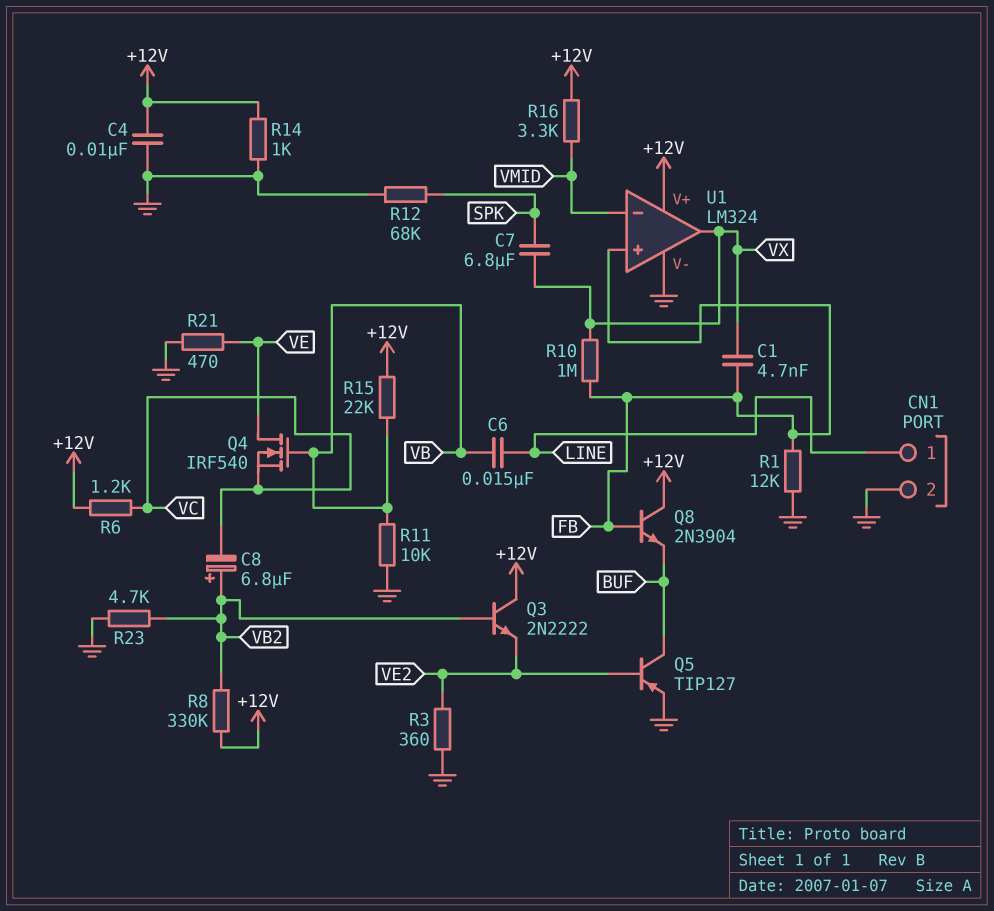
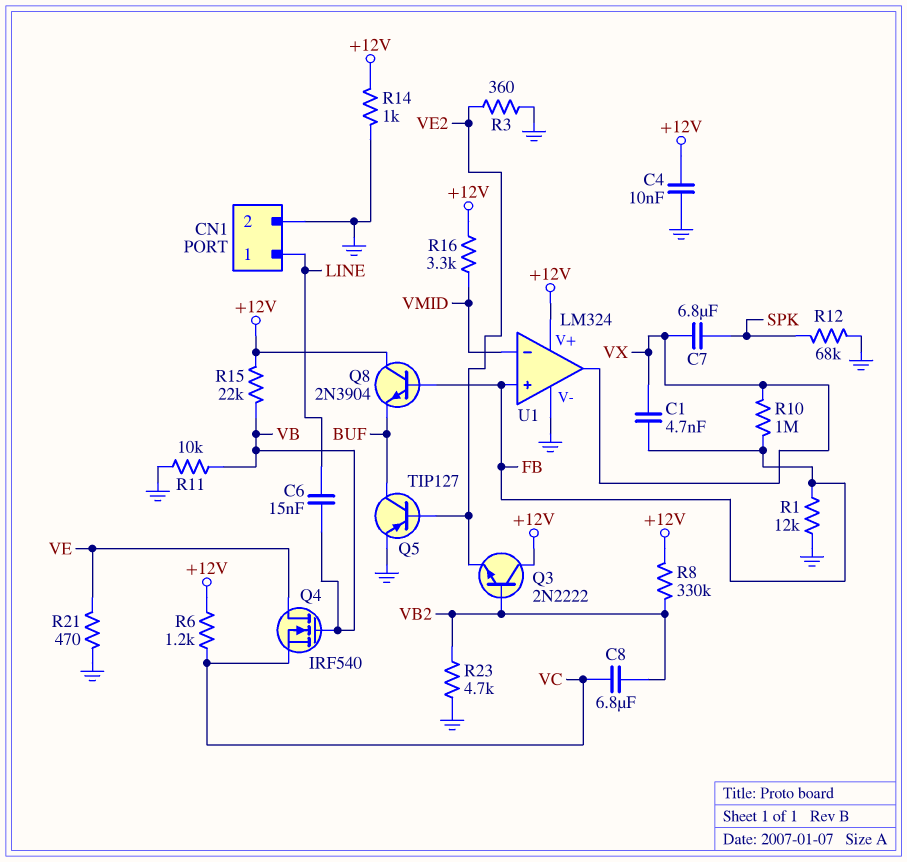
C8: 6.8uF (plus VB2, minus VC) -> 6.8uF (VB2, VC)

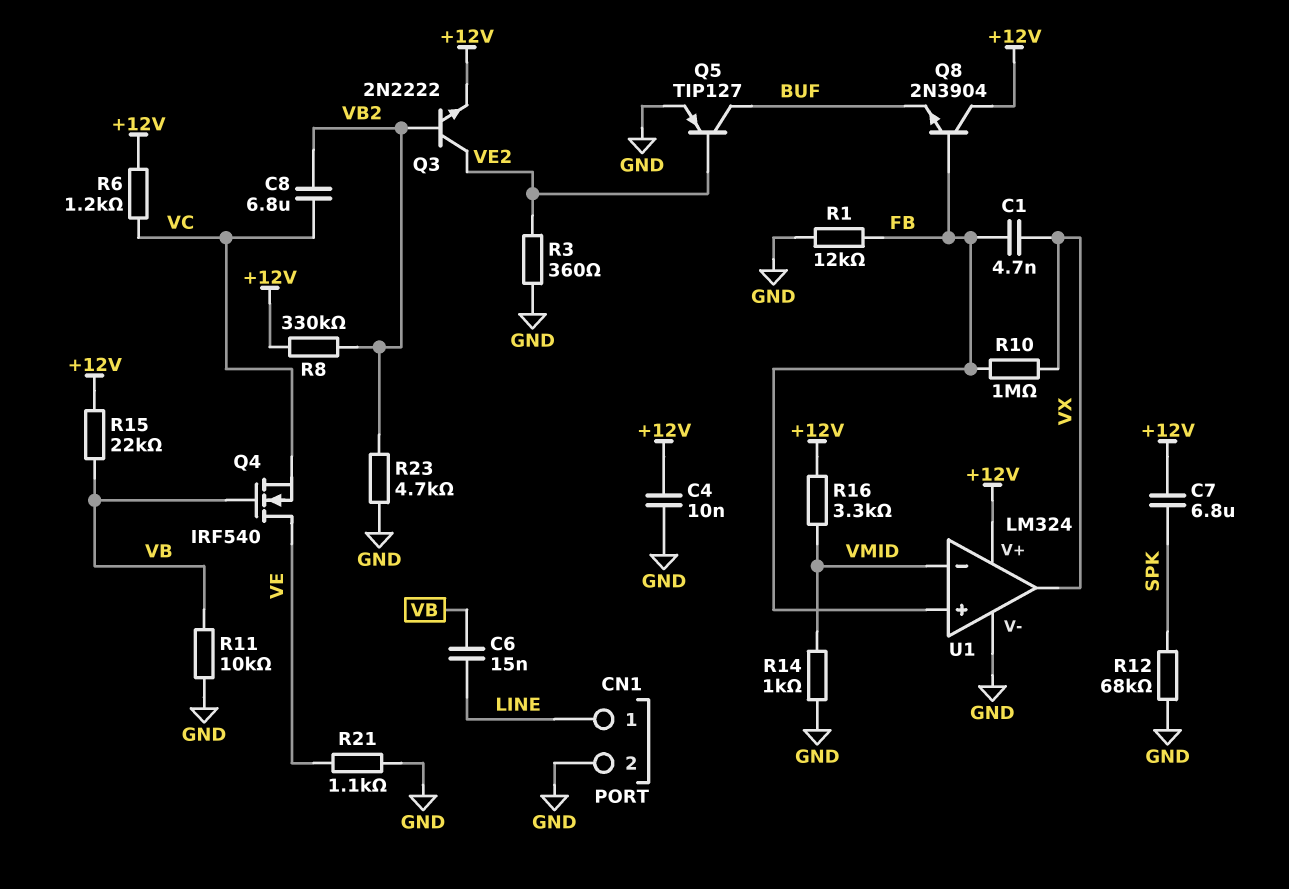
C7: 6.8uF (SPK, VX) -> 6.8uF (+12V, SPK)
Q3: NPN 2N2222 (B VB2, C +12V, E VE2) -> NPN 2N2222 (B VB2, C VE2, E +12V)
R14: 1k (+12V, GND) -> 1k (GND, VMID)
R21: 470 (GND, VE) -> 1.1k (GND, VE)

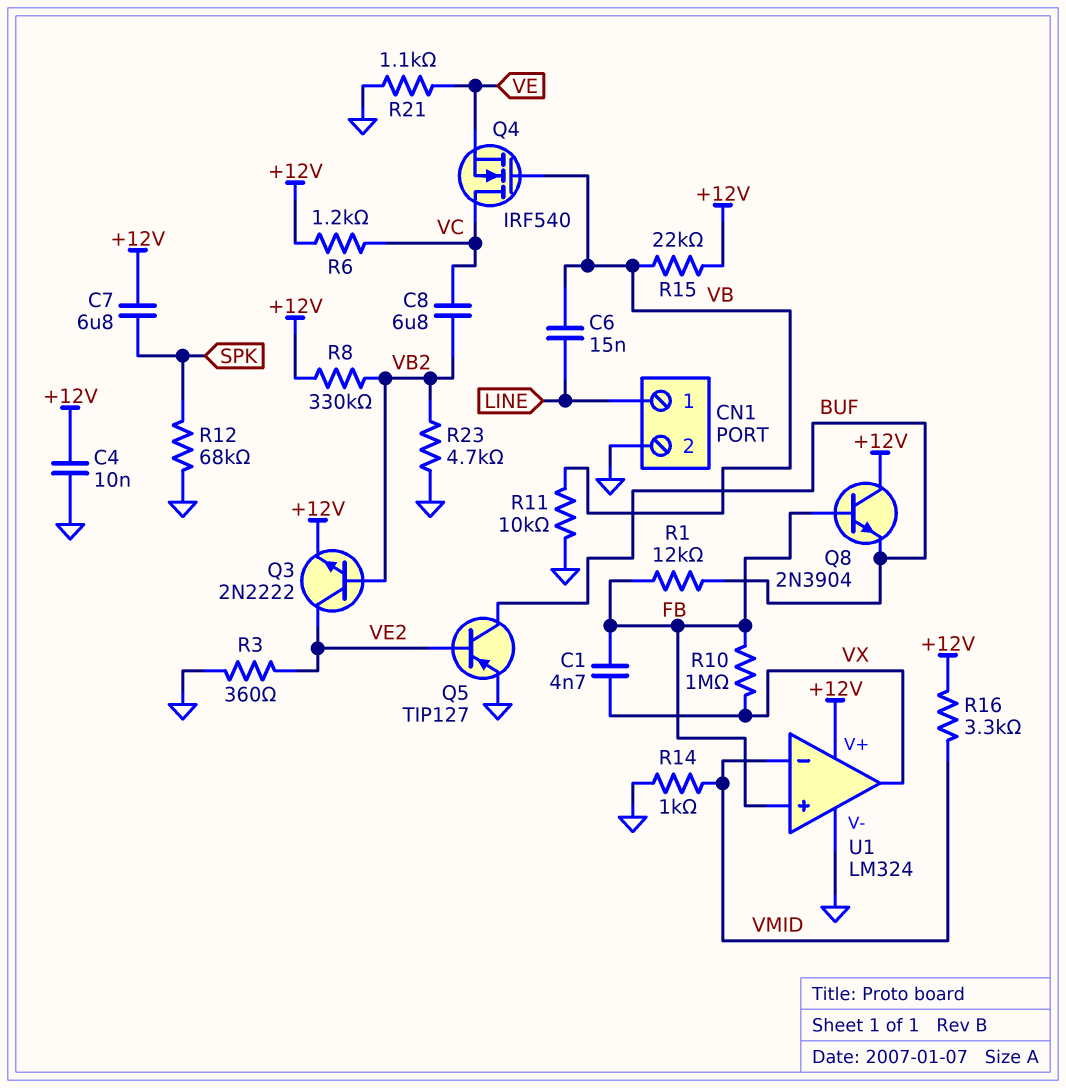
Q4: NMOS IRF540 (G VB, D VE, S VC) -> NMOS IRF540 (G VB, D VC, S VE)
R1: 12k (FB, GND) -> 12k (BUF, FB)

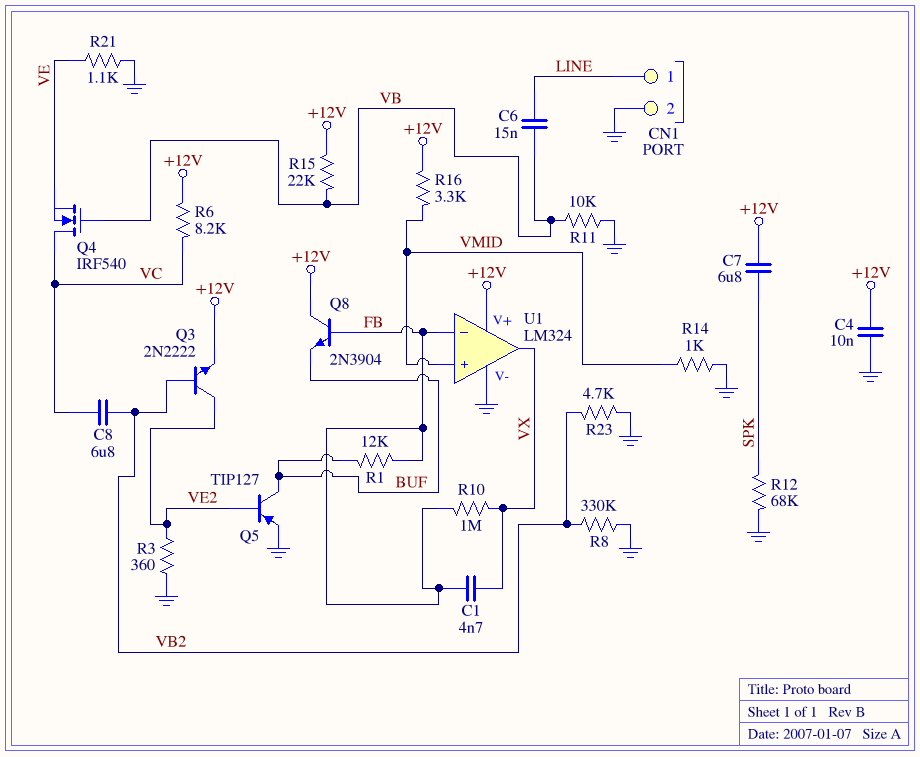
R6: 1.2k (+12V, VC) -> 8.2k (+12V, VC)
R8: 330k (+12V, VB2) -> 330k (GND, VB2)
U1 pin in+: FB -> VMID
U1 pin in-: VMID -> FB

